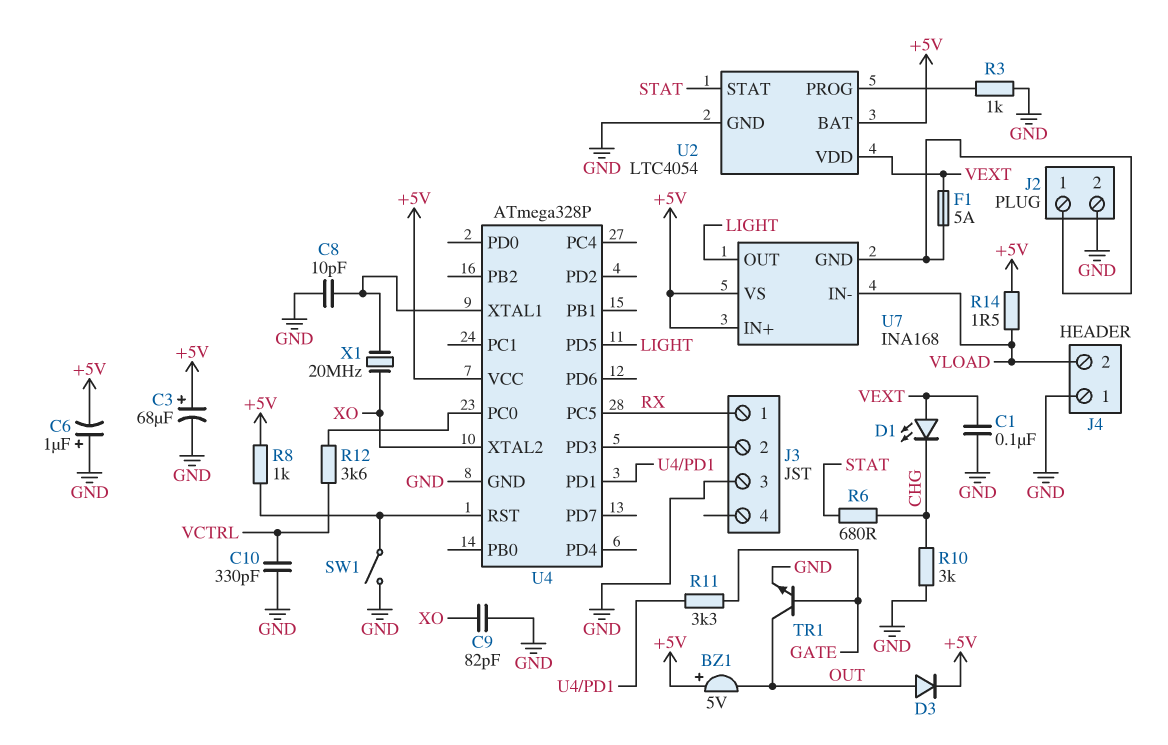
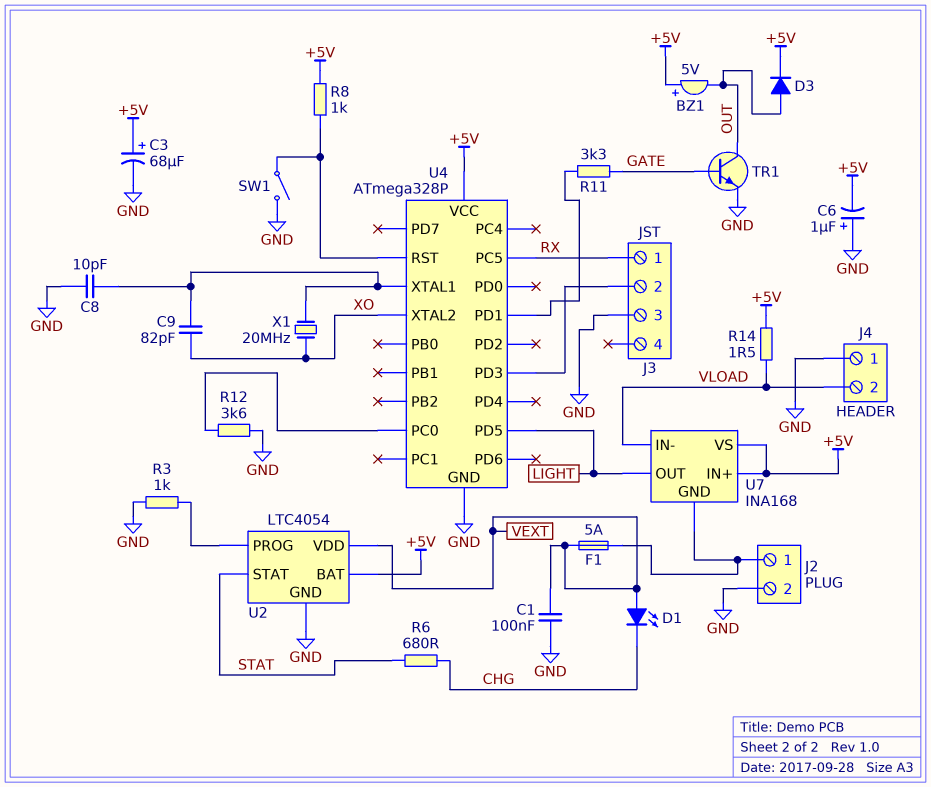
C9: 82pF (GND, XO) -> 82pF (U4/XTAL1, XO)
C10: 330pF (GND, VCTRL) -> none
R10: 3k (CHG, GND) -> none
R12: 3.6k (U4/PC0, VCTRL) -> 3.6k (GND, U4/PC0)

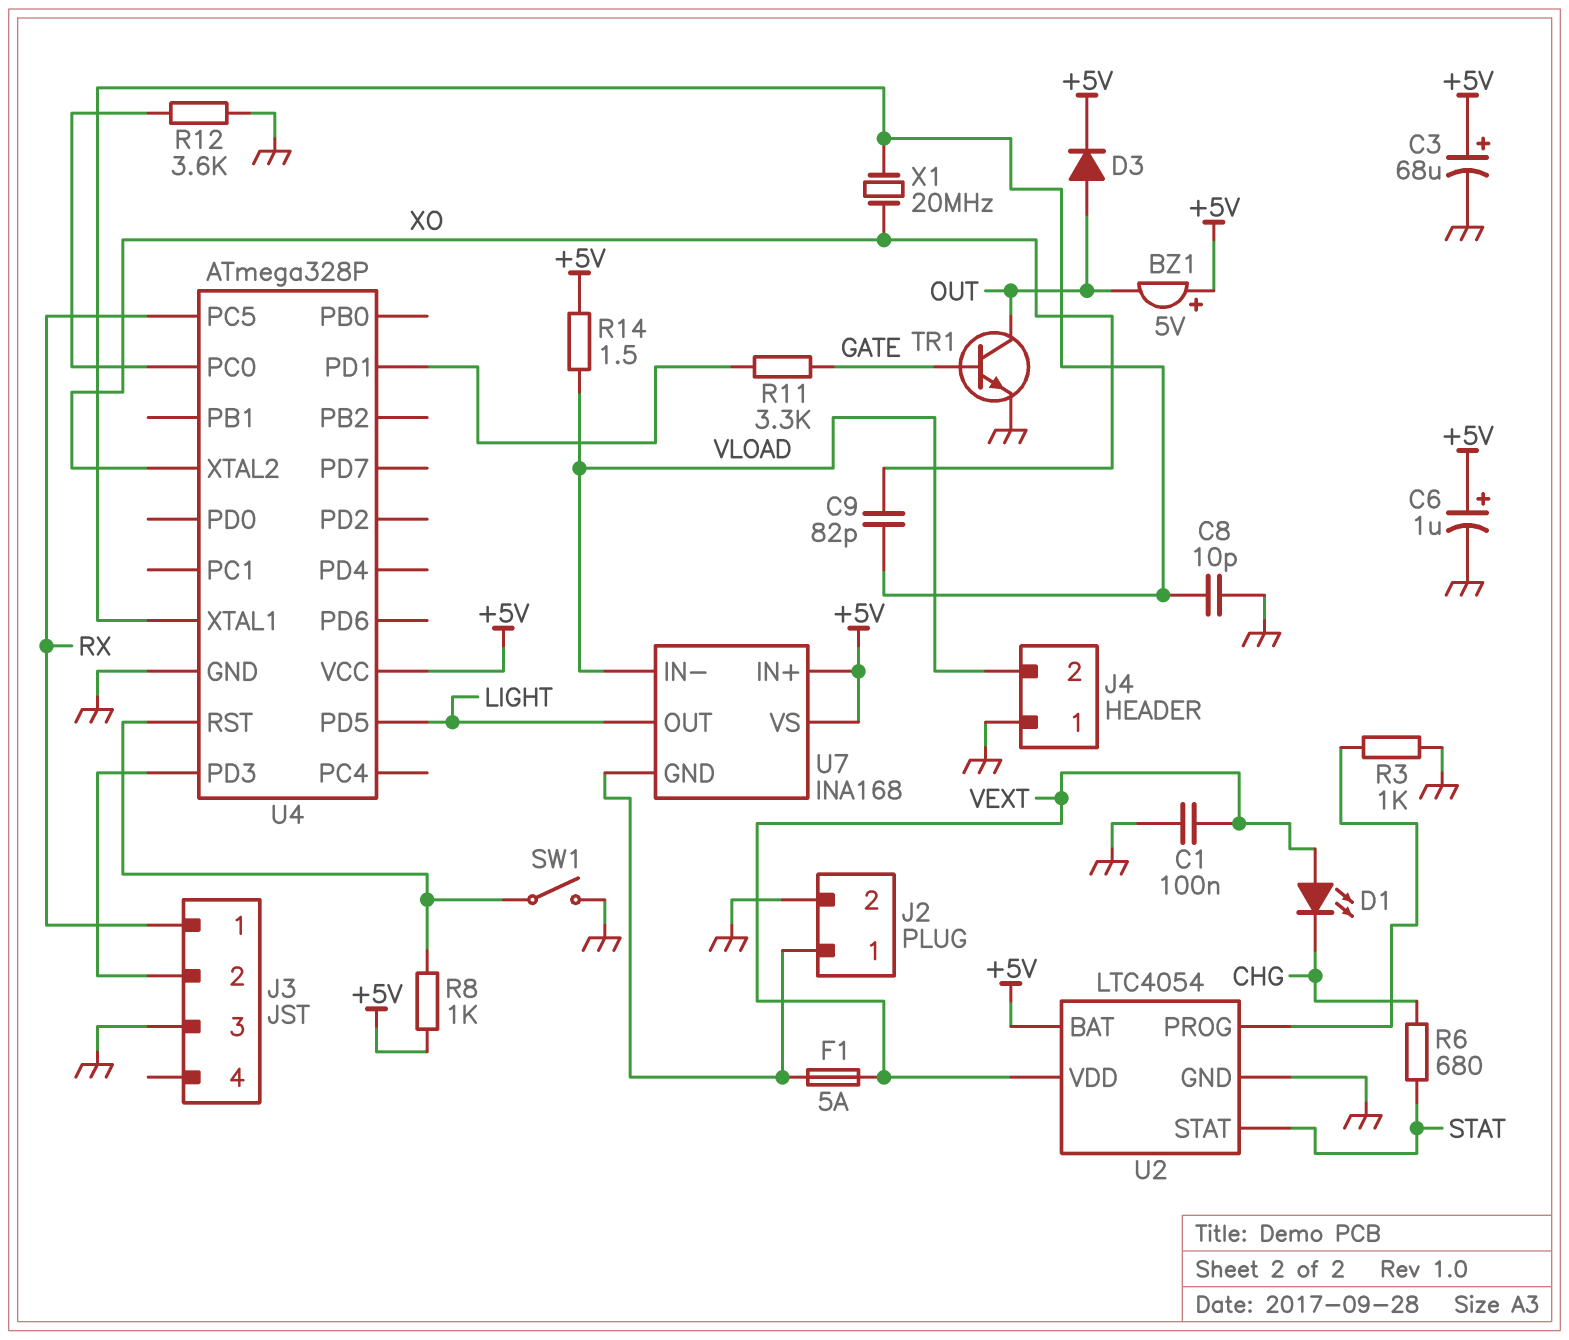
C6: 1uF (plus GND, minus +5V) -> 1uF (plus +5V, minus GND)

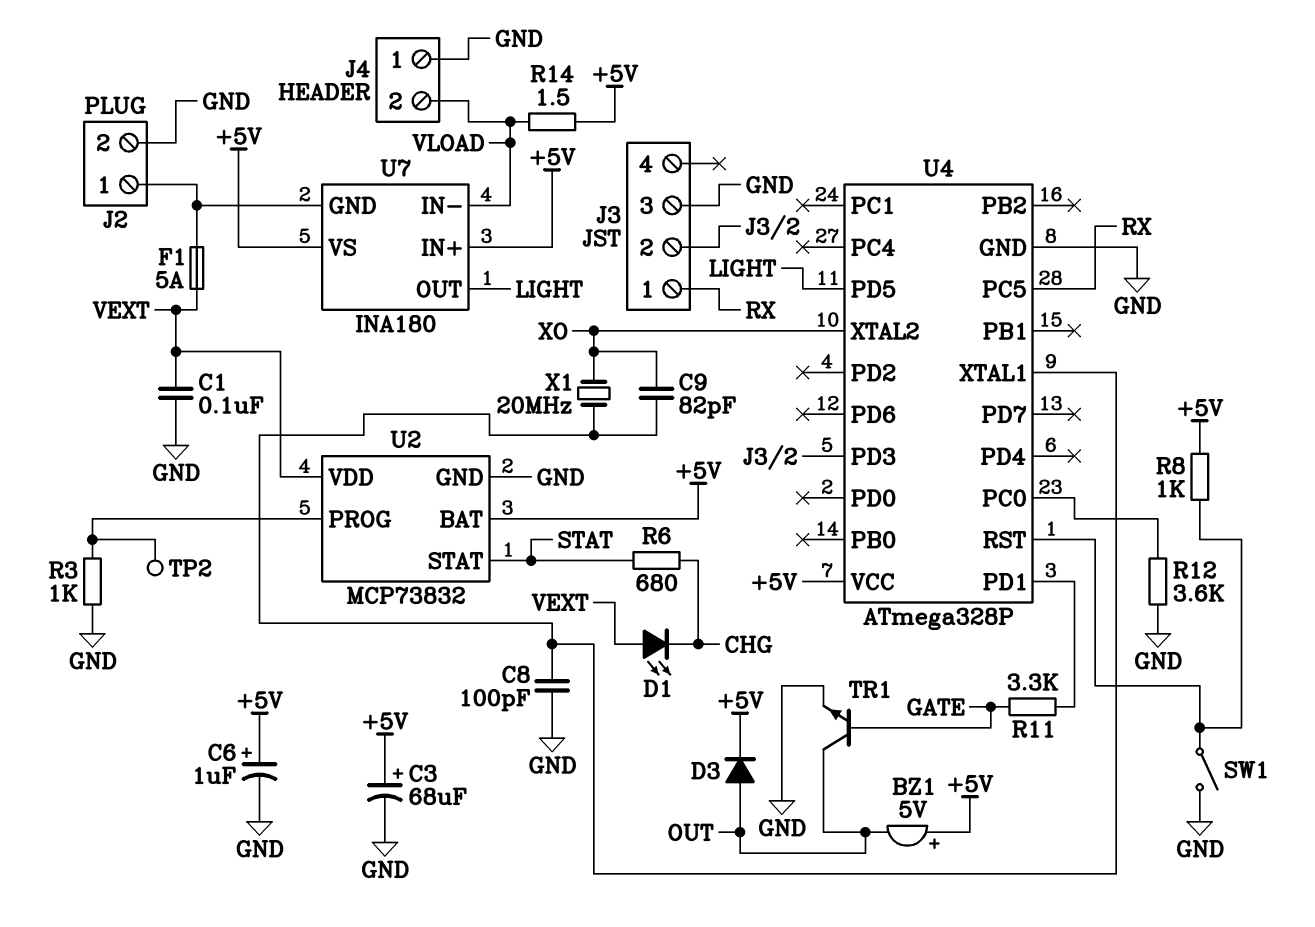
C8: 10pF (GND, U4/XTAL1) -> 100pF (GND, U4/XTAL1)
TP2: none -> test point (U2/PROG)
U2: LTC4054 -> MCP73832
U7: INA168 -> INA180

